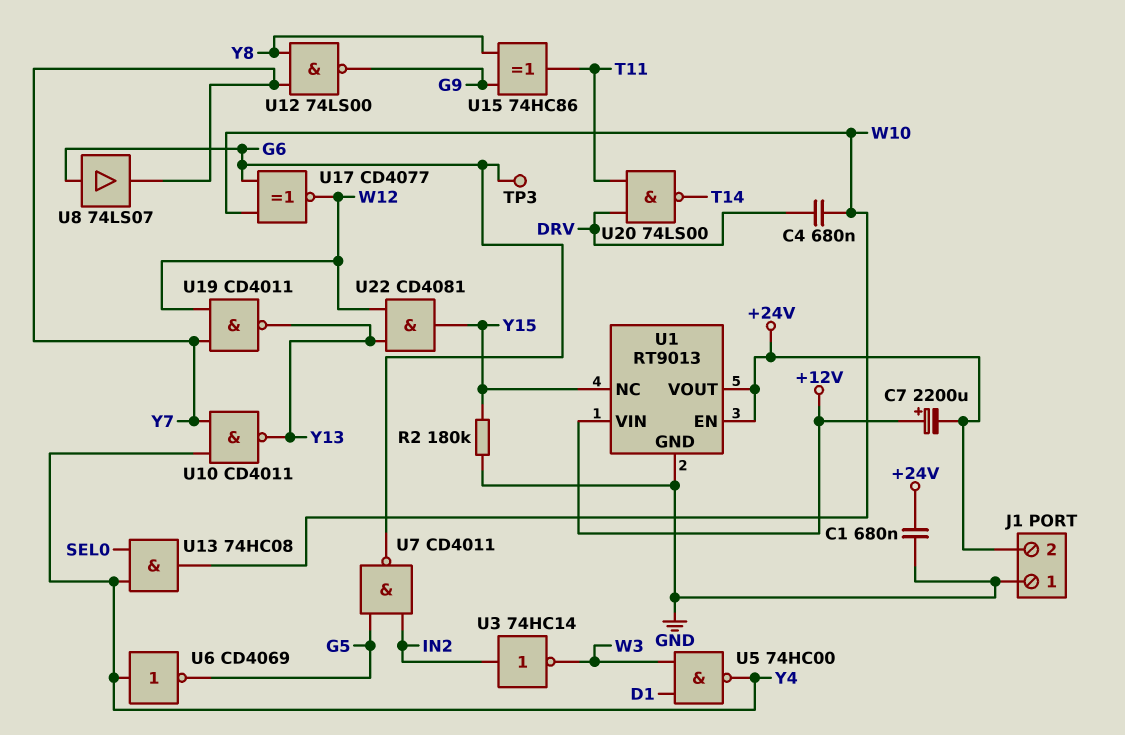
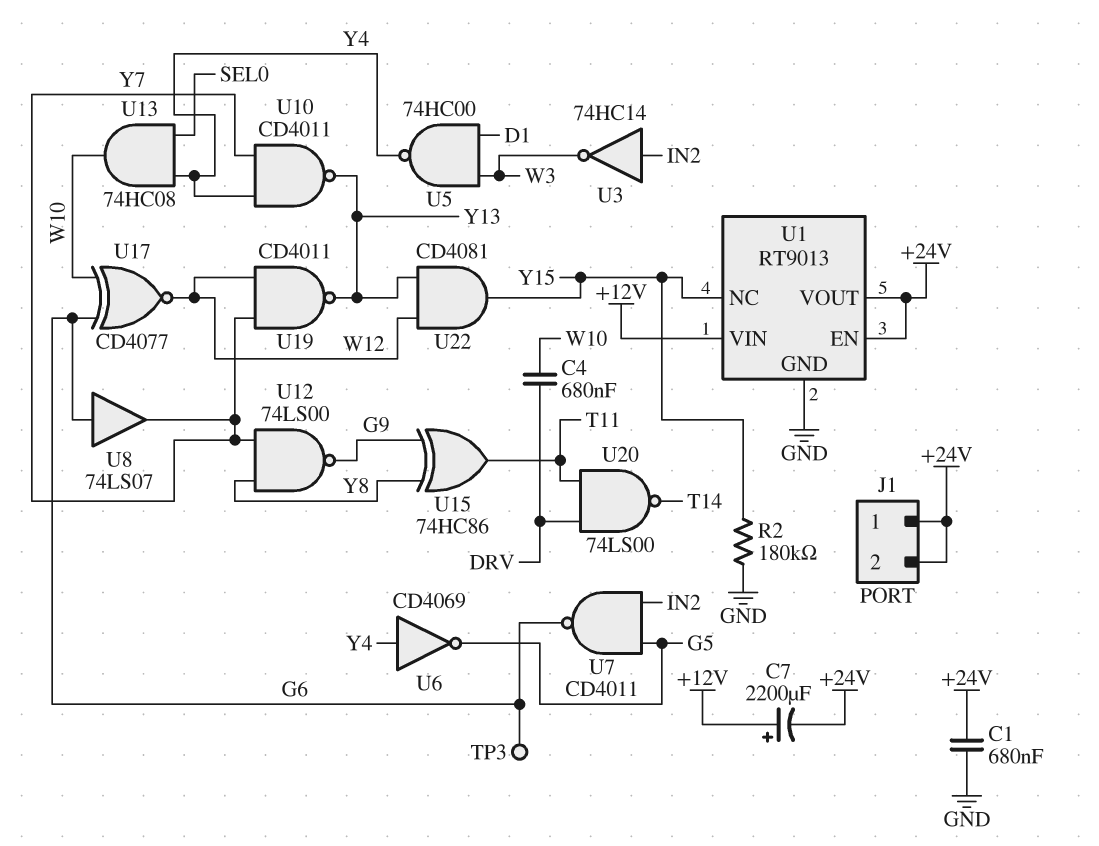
J1 pin 1: GND -> +24V

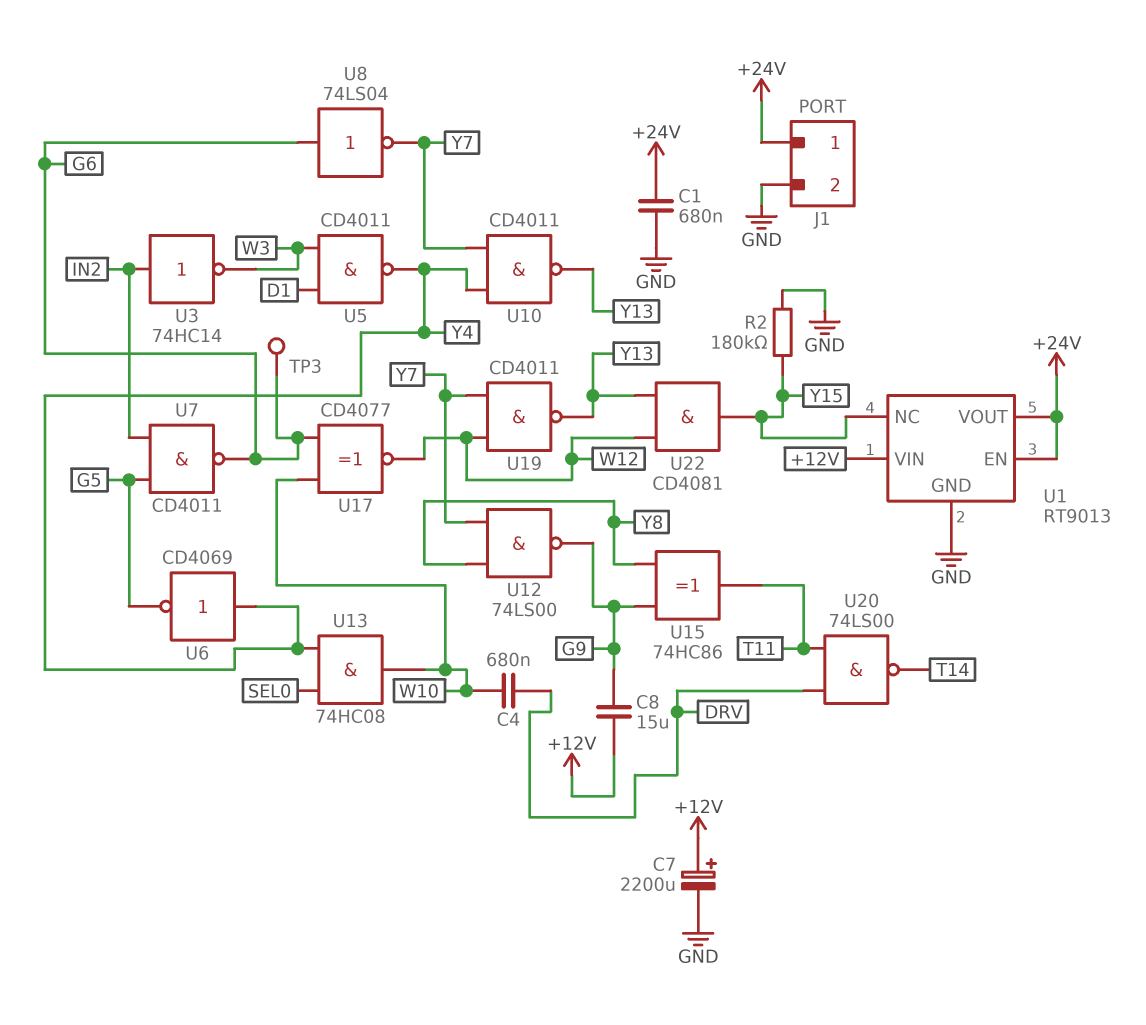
C7: 2200uF (plus +12V, minus +24V) -> 2200uF (plus +12V, minus GND)
C8: none -> 15uF (+12V, G9)
J1 pin 2: +24V -> GND
U5: NAND 74HC00 (in D1, in W3, out Y4) -> NAND CD4011 (in D1, in W3, out Y4)
U8: buffer 74LS07 (in G6, out Y7) -> NOT 74LS04 (in G6, out Y7)

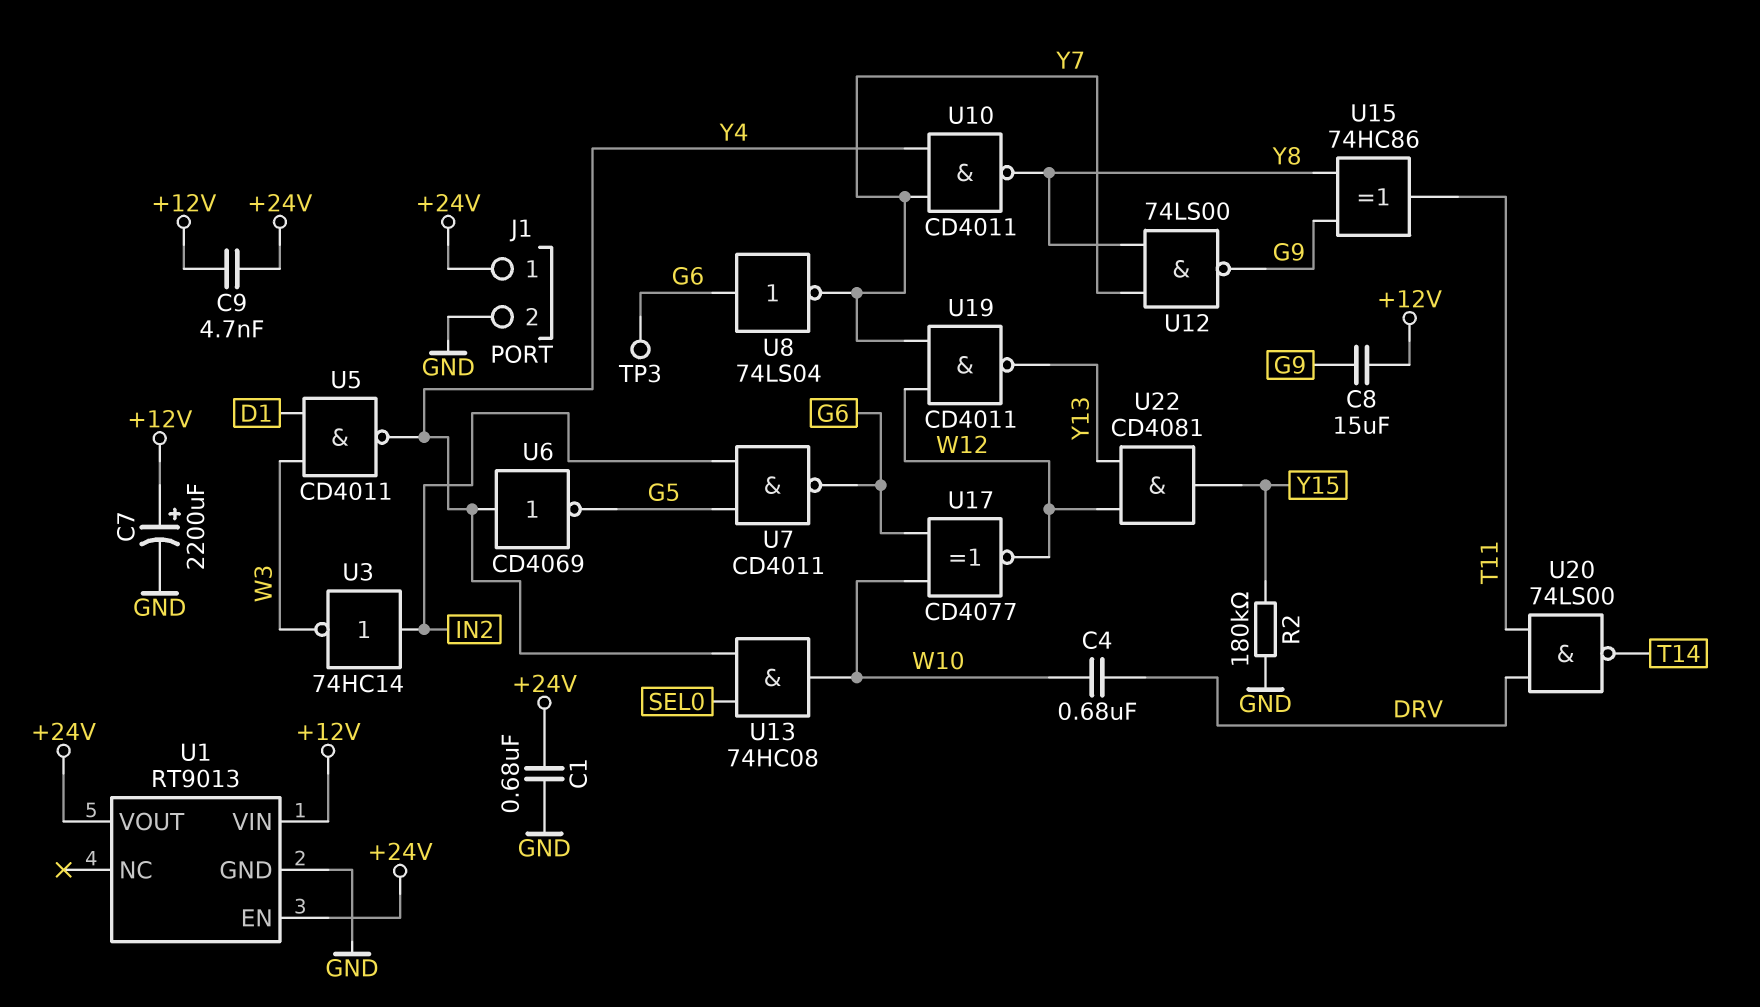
C9: none -> 4.7nF (+12V, +24V)
U1 pin NC: Y15 -> none
U10: NAND CD4011 (in Y4, in Y7, out Y13) -> NAND CD4011 (in Y4, in Y7, out Y8)

